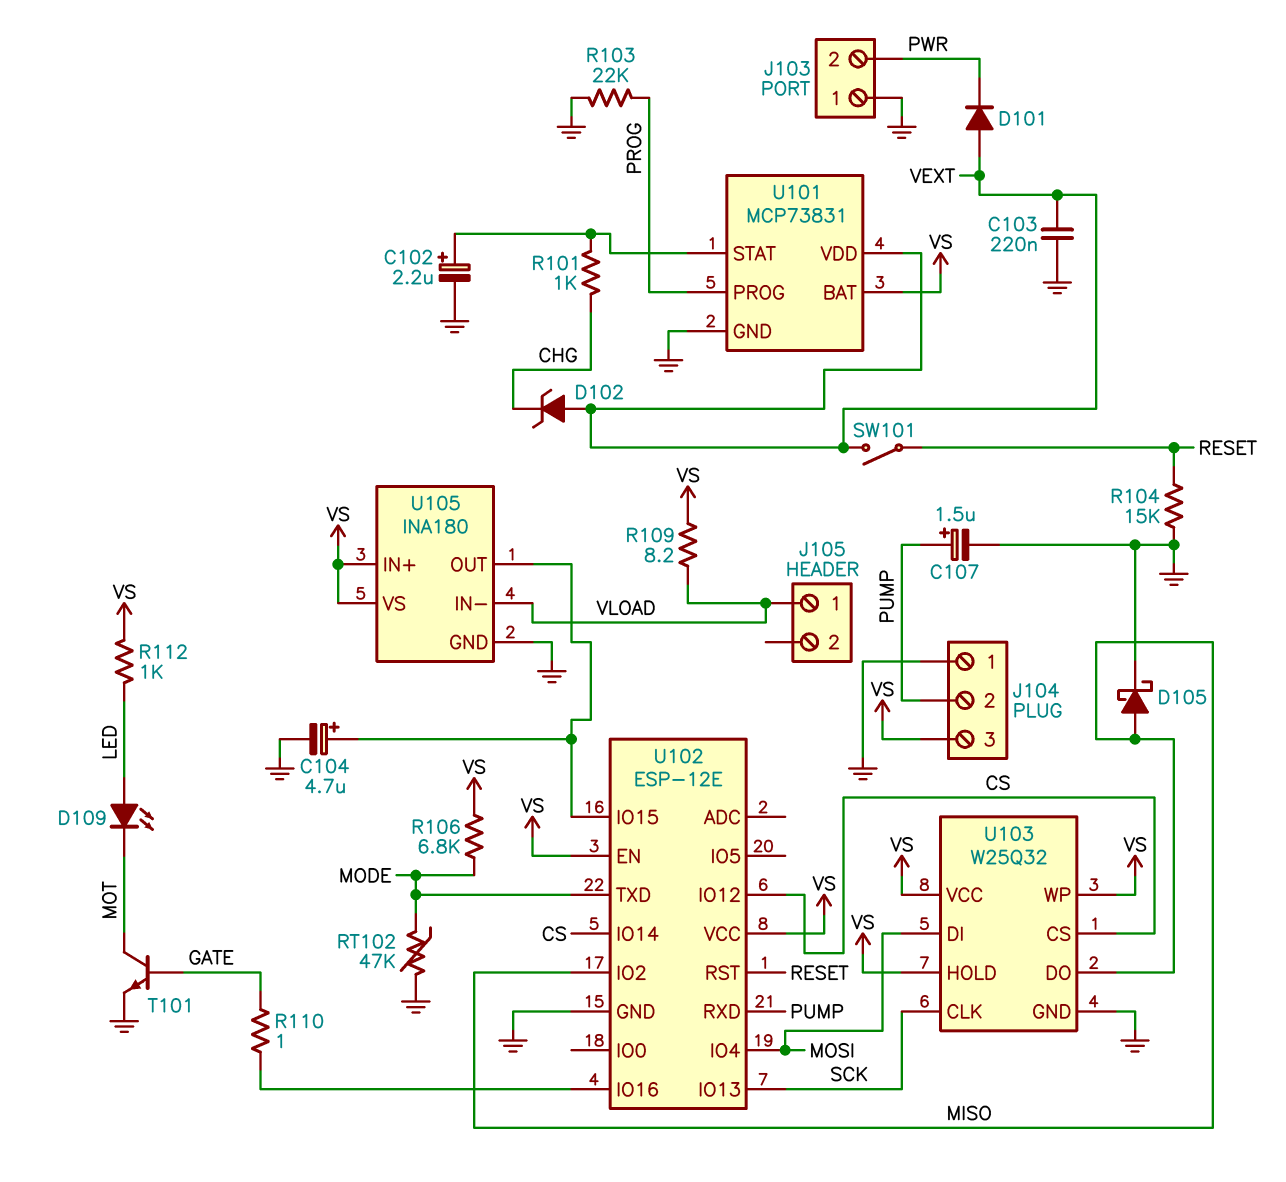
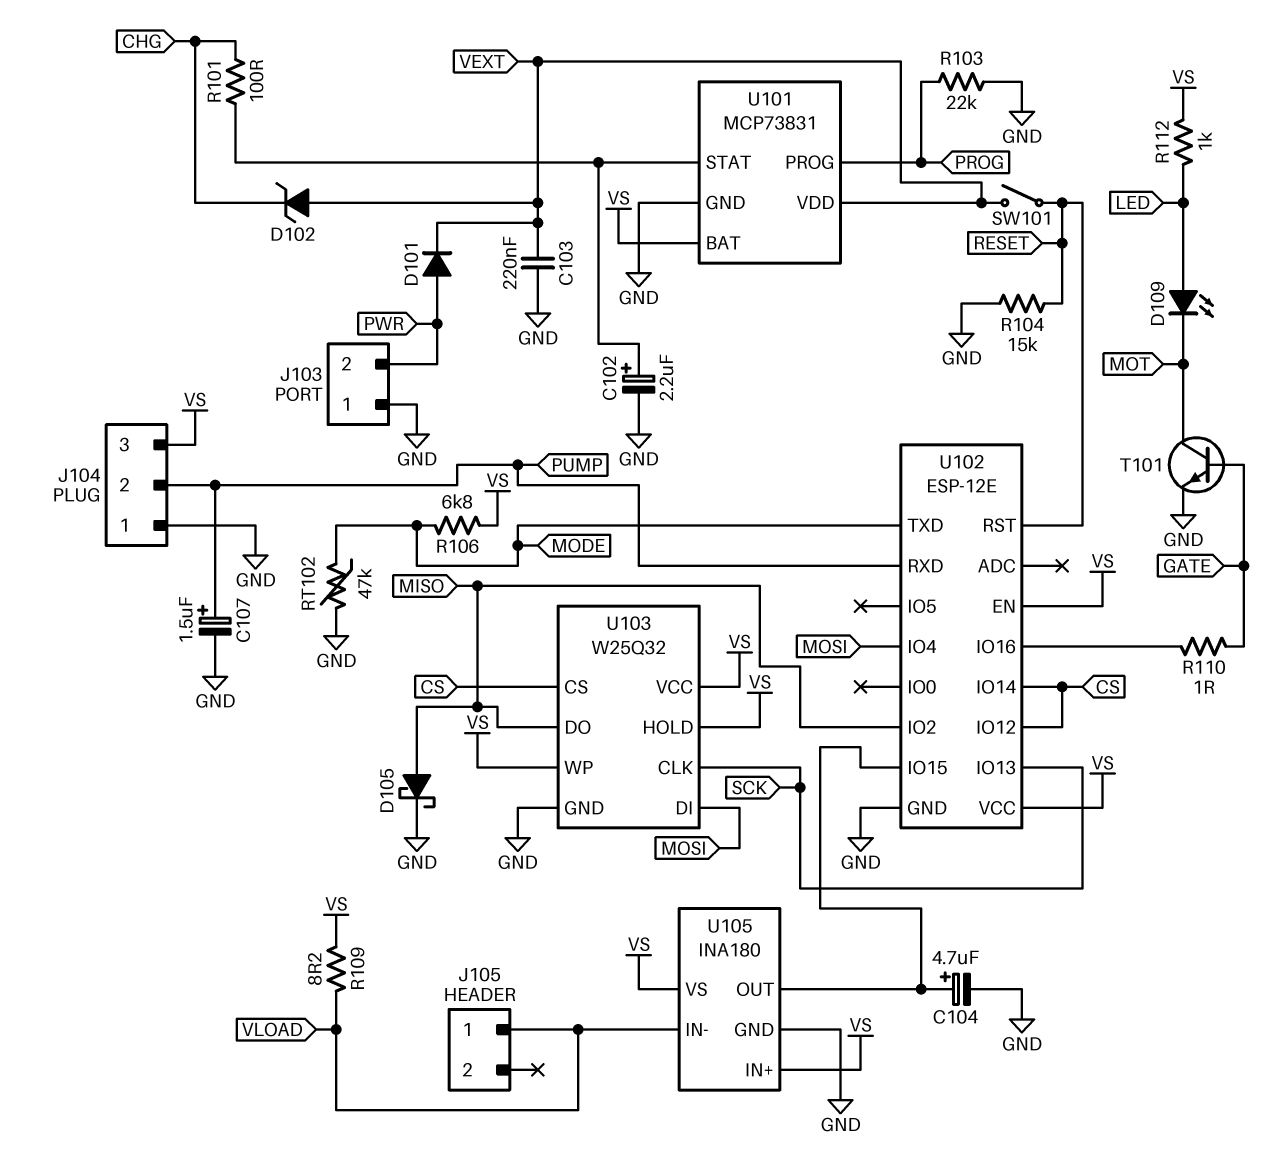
D101: diode (A VEXT, K PWR) -> diode (A PWR, K VEXT)
R101: 1k (CHG, U101/STAT) -> 100 (CHG, U101/STAT)

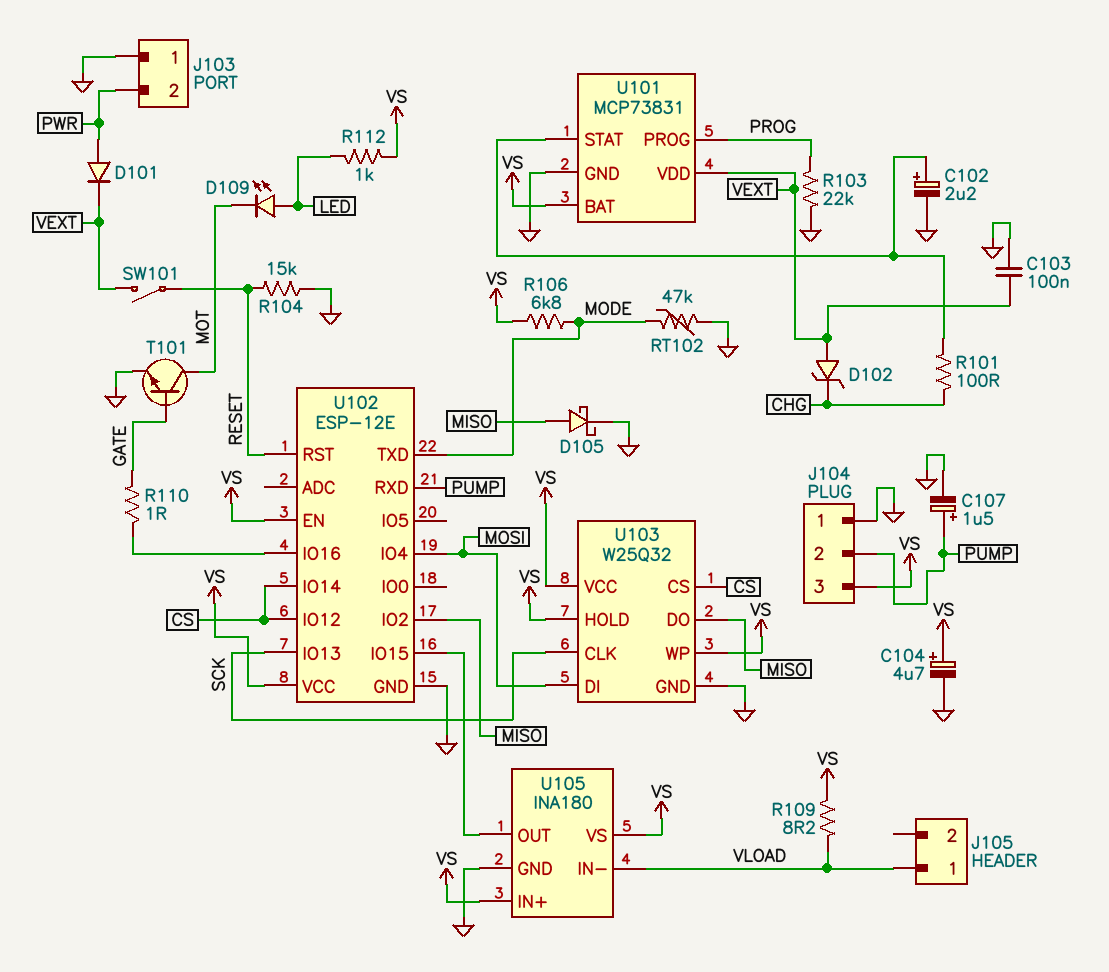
C103: 220nF (GND, VEXT) -> 100nF (GND, VEXT)
C104: 4.7uF (plus U102/IO15, minus GND) -> 4.7uF (plus VS, minus GND)

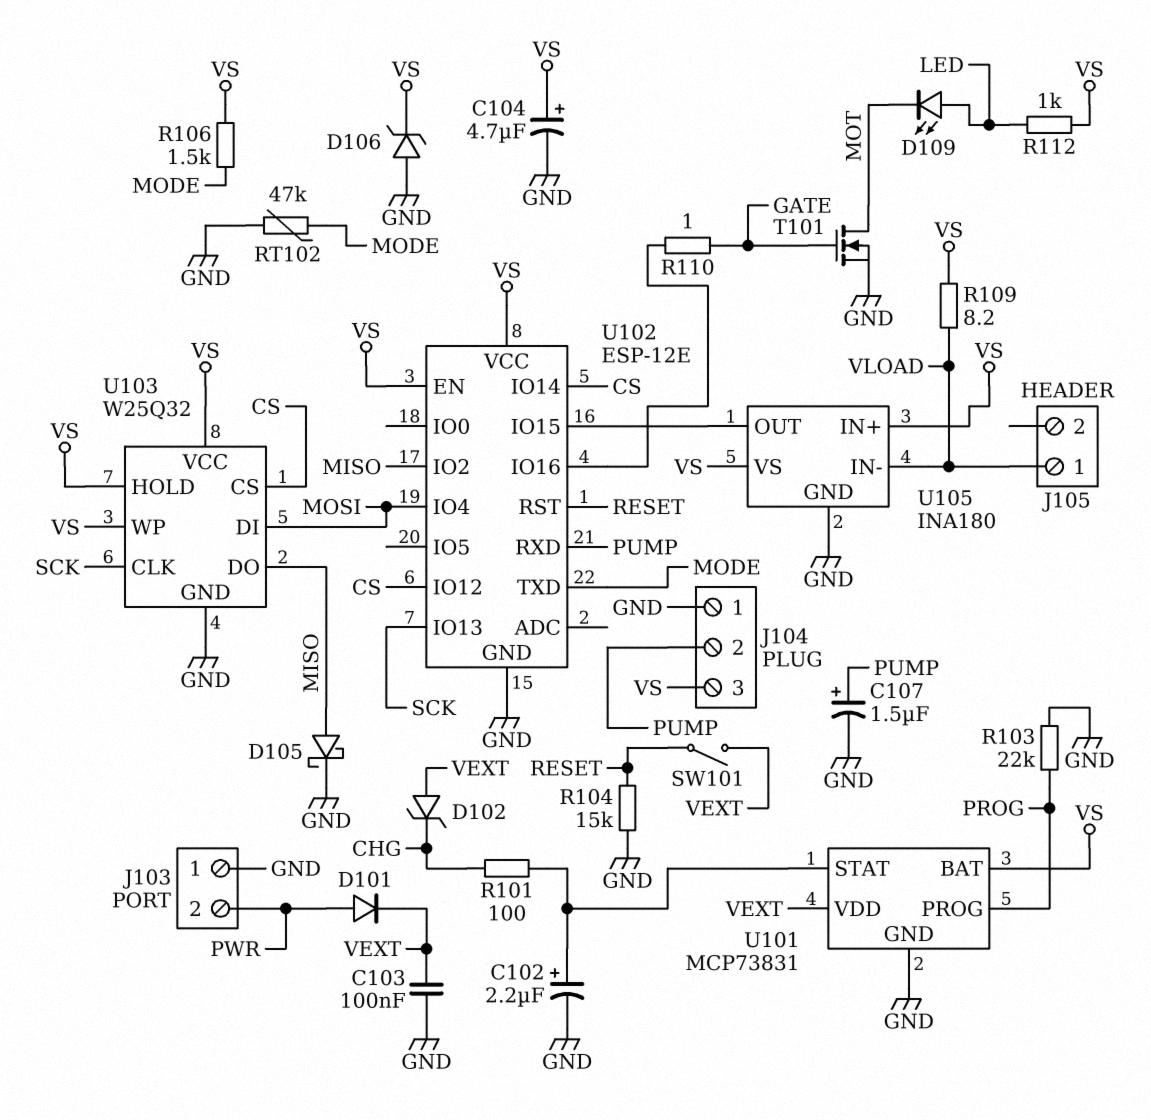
D106: none -> zener (A GND, K VS)
R106: 6.8k (MODE, VS) -> 1.5k (MODE, VS)
T101: NPN (B GATE, C MOT, E GND) -> NMOS (G GATE, D MOT, S GND)

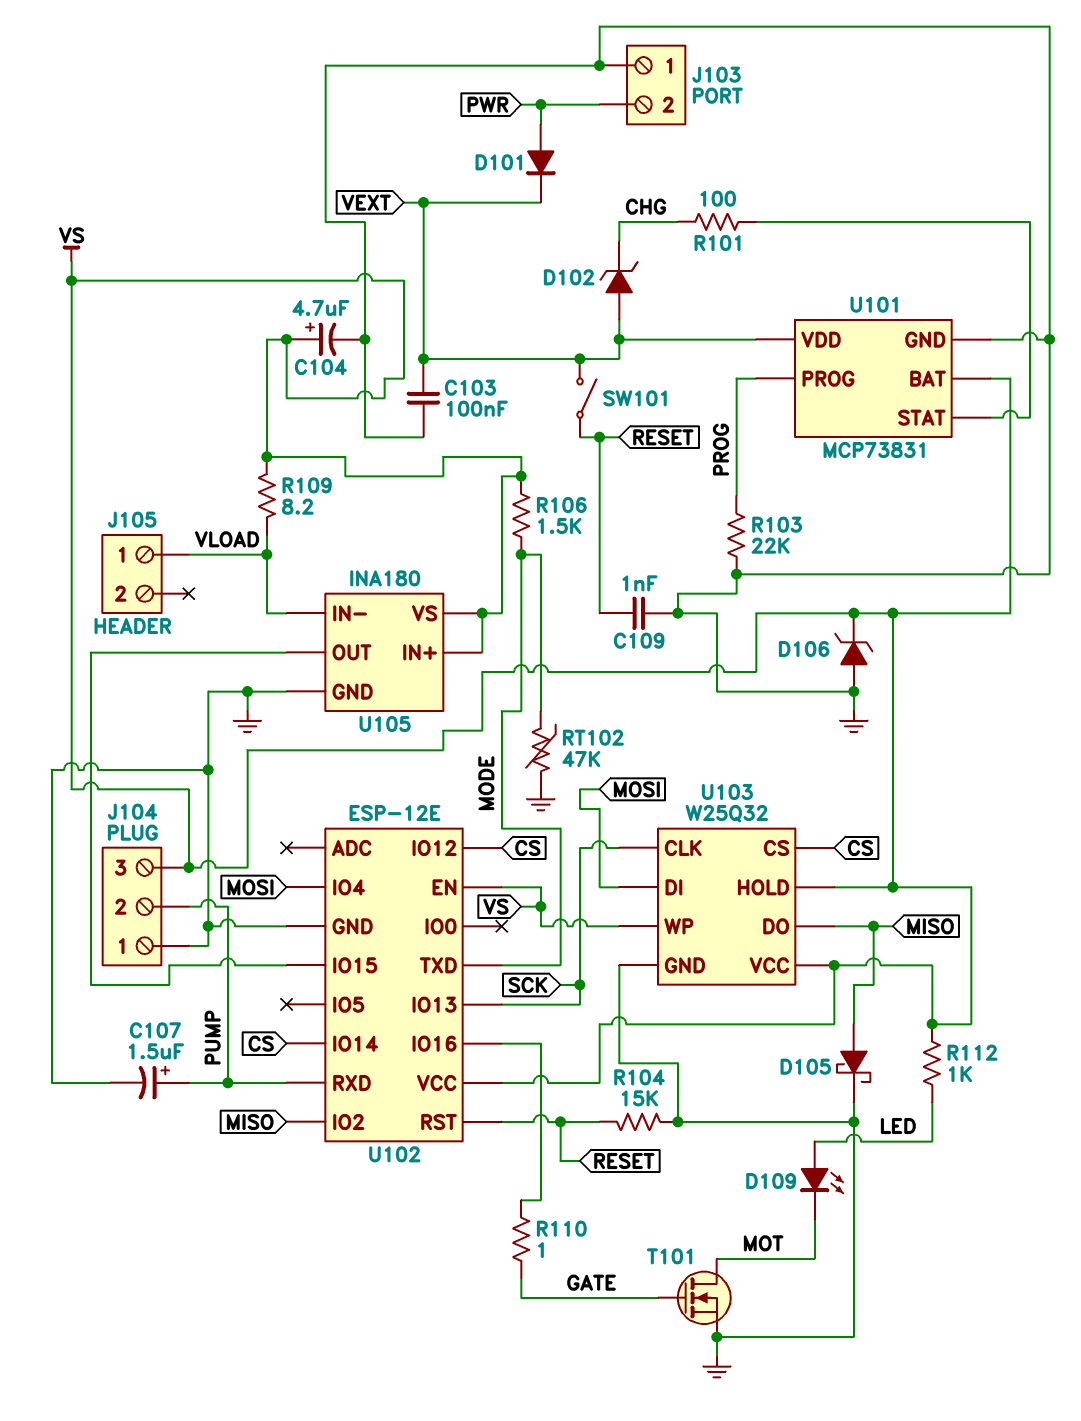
C102: 2.2uF (plus U101/STAT, minus GND) -> none
C109: none -> 1nF (GND, RESET)

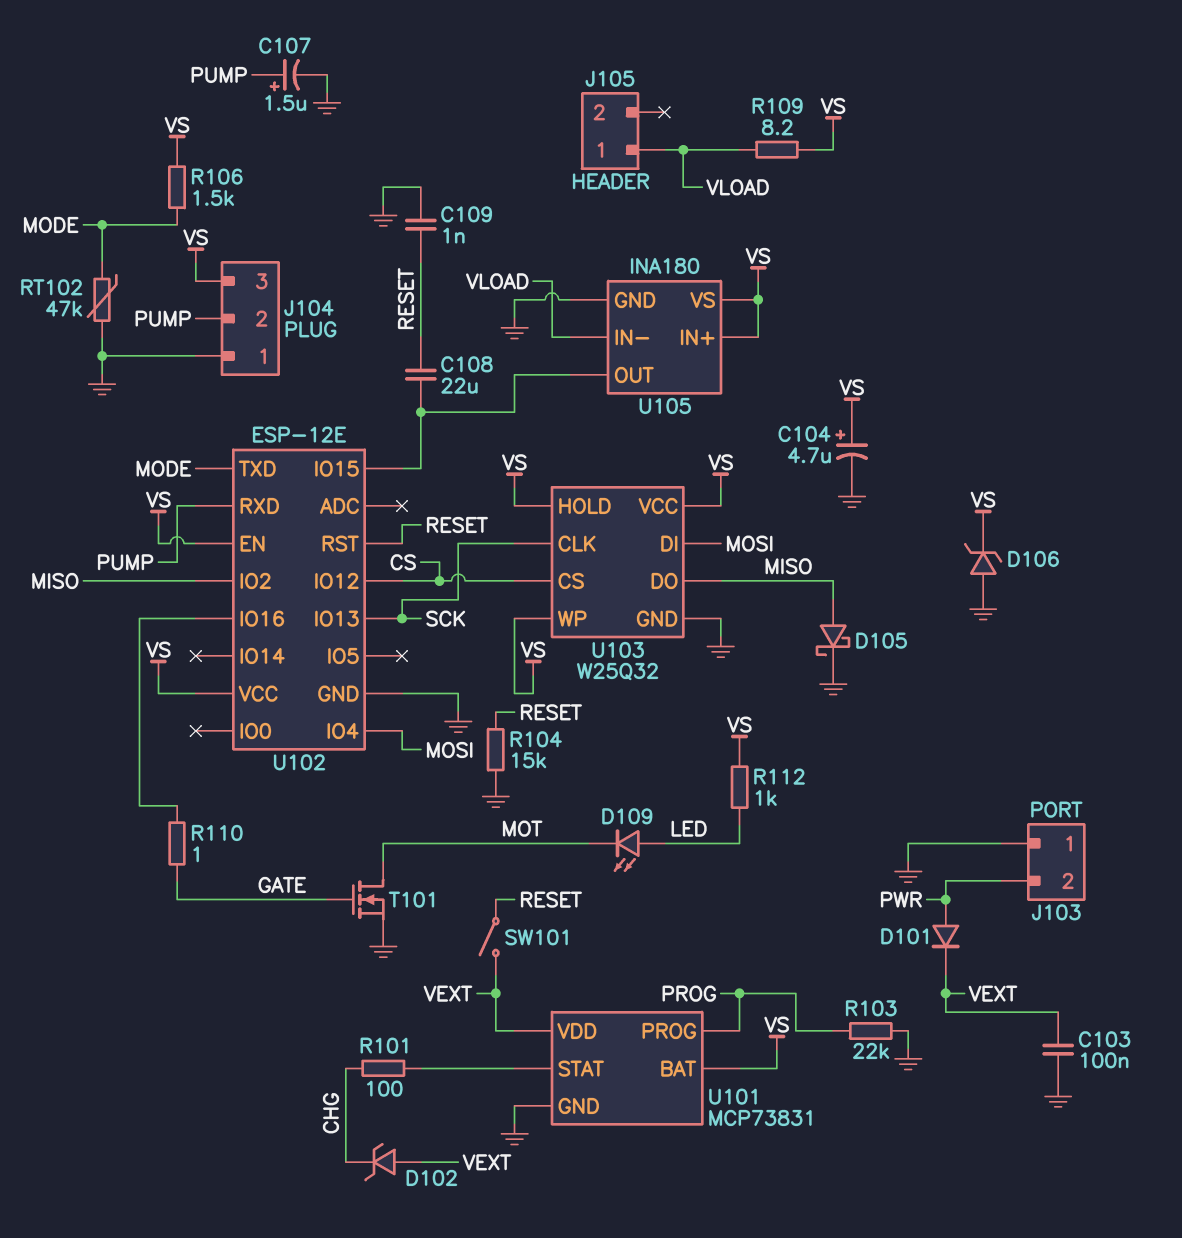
C108: none -> 22uF (RESET, U102/IO15)
U102 pin IO14: CS -> none

